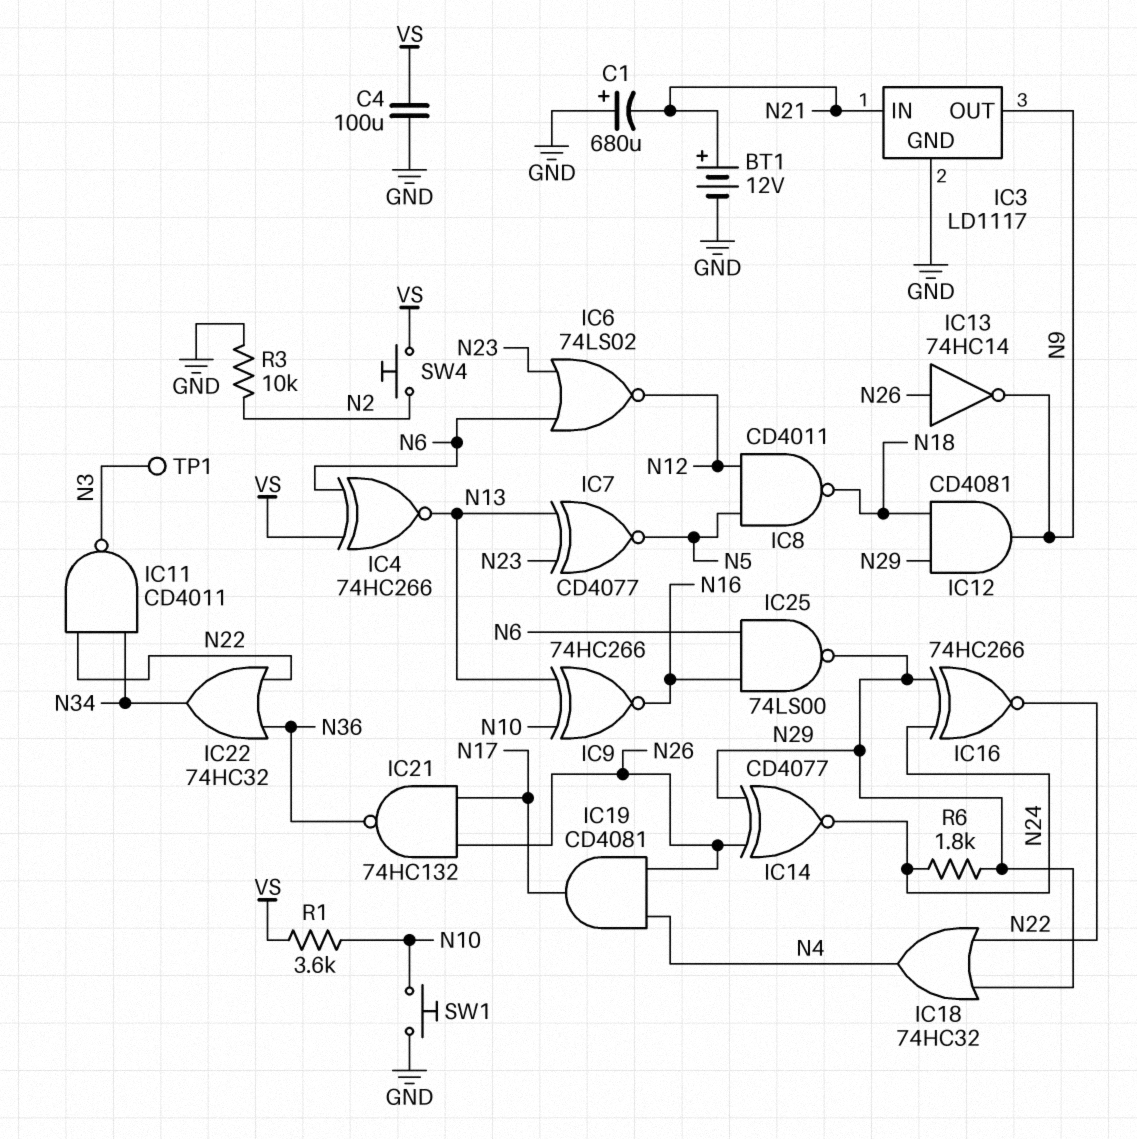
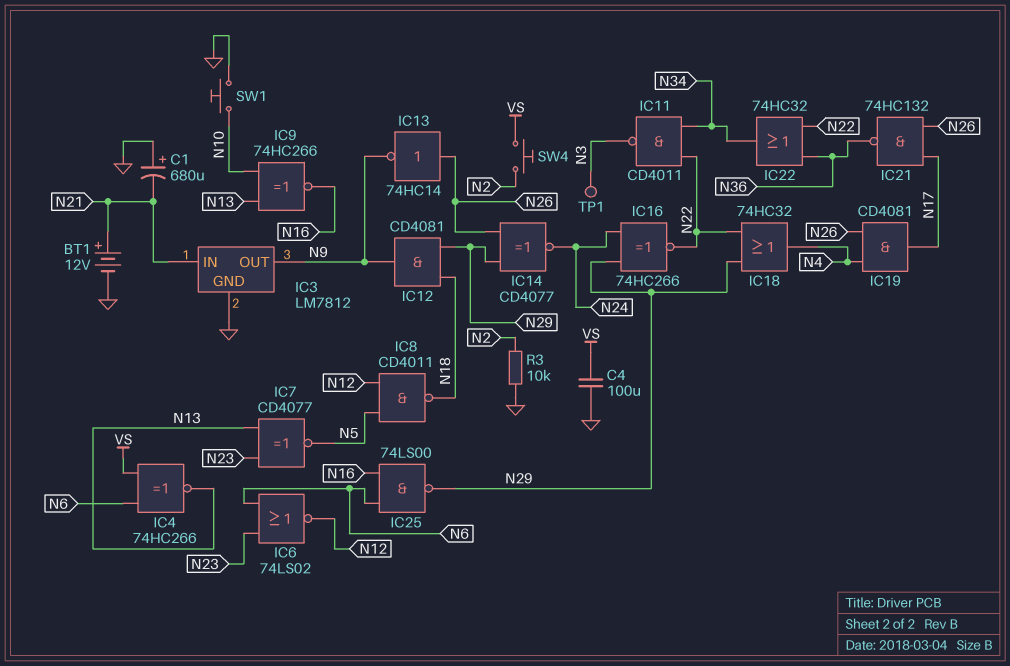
IC3: LD1117 -> LM7812
R1: 3.6k (N10, VS) -> none
R6: 1.8k (N24, N29) -> none

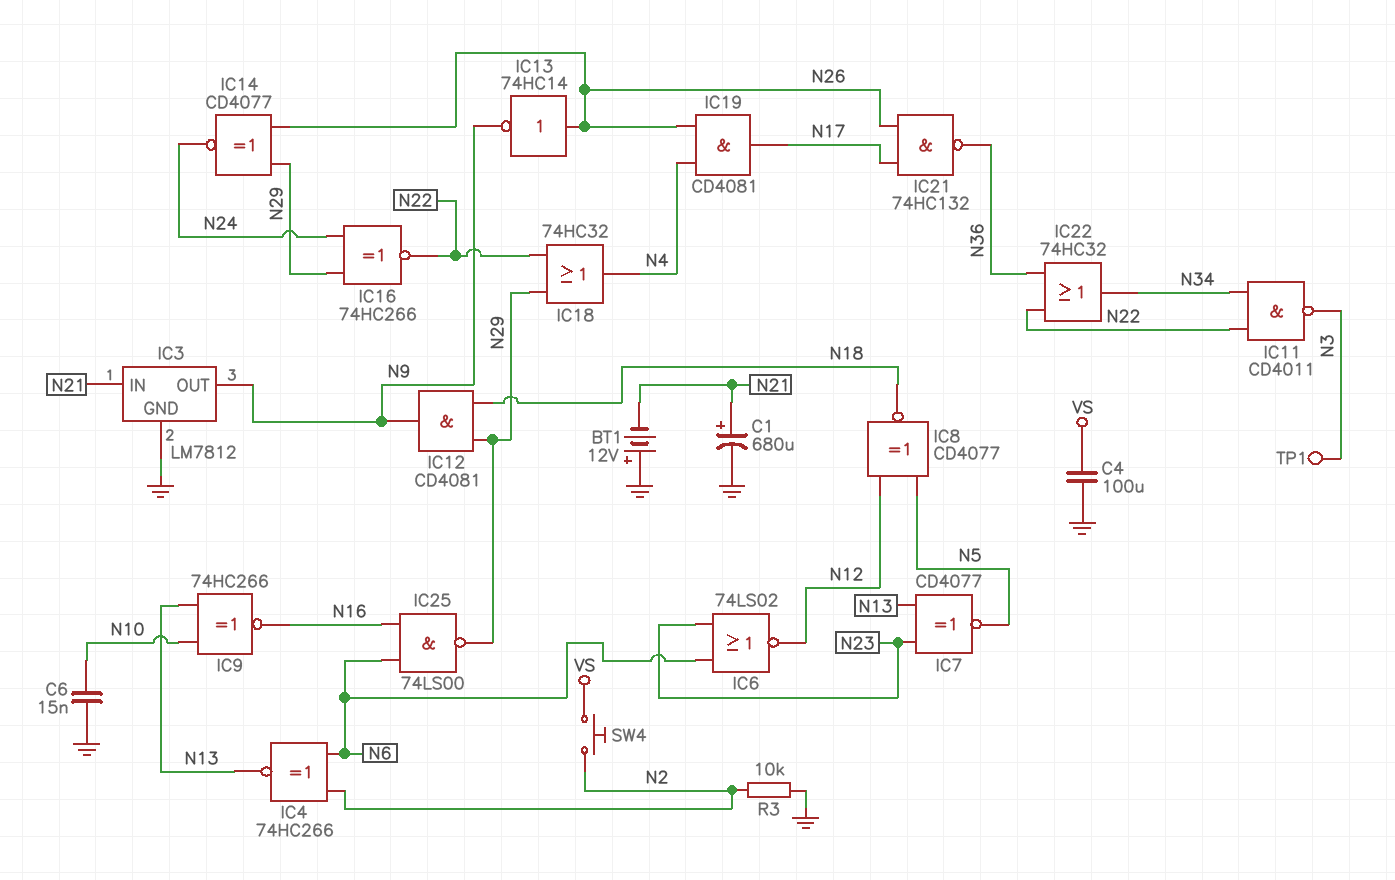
BT1: 12V (plus N21, minus GND) -> 12V (plus GND, minus N21)
C1: 680uF (plus GND, minus N21) -> 680uF (plus N21, minus GND)
C6: none -> 15nF (GND, N10)
IC4: XNOR 74HC266 (in N6, in VS, out N13) -> XNOR 74HC266 (in N2, in N6, out N13)
IC8: NAND CD4011 (in N5, in N12, out N18) -> XNOR CD4077 (in N5, in N12, out N18)
SW1: button (GND, N10) -> none

